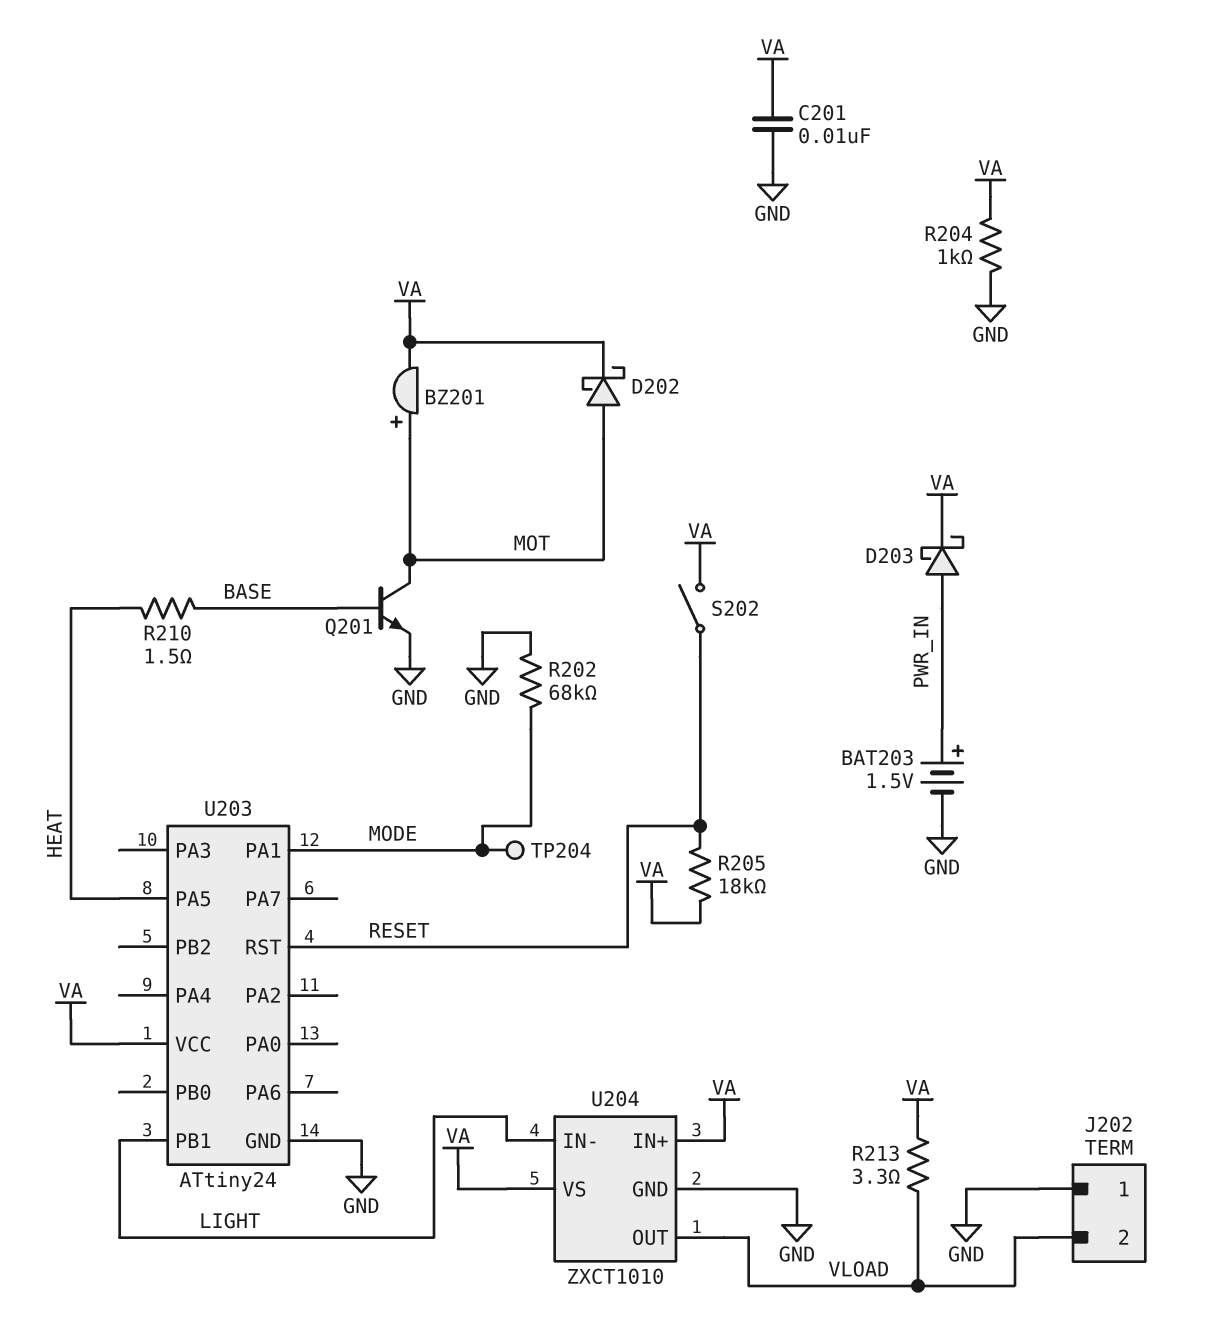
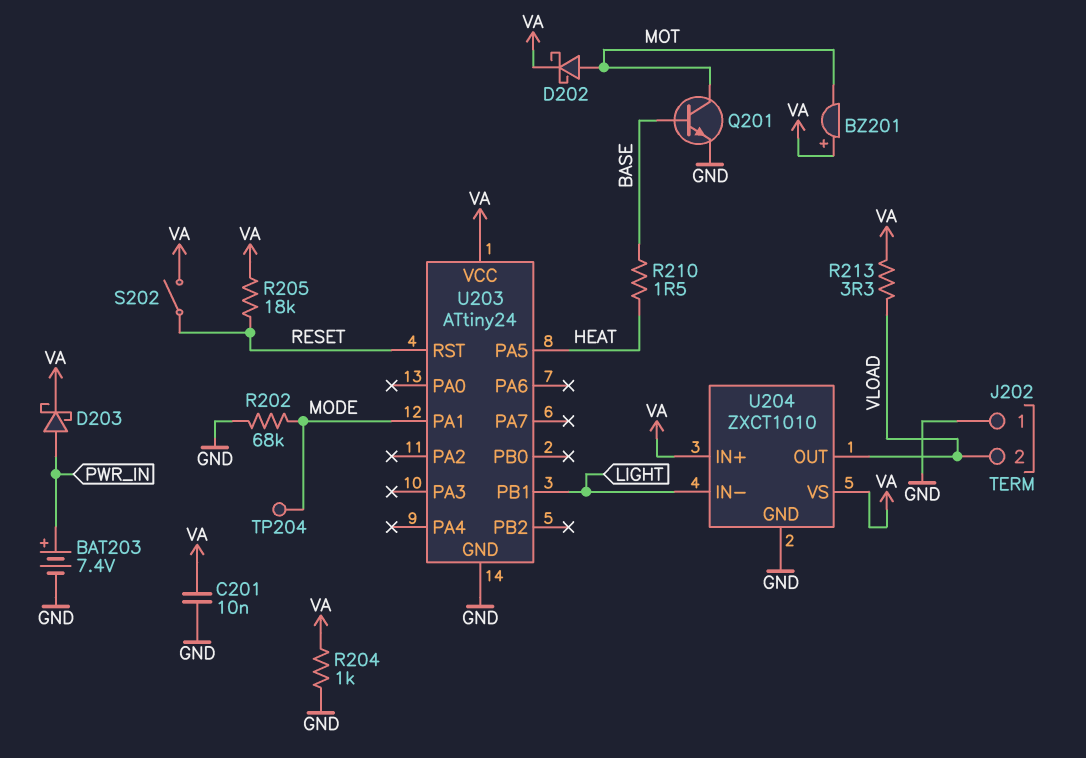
BAT203: 1.5V (plus PWR_IN, minus GND) -> 7.4V (plus PWR_IN, minus GND)
BZ201: buzzer (plus MOT, minus VA) -> buzzer (plus VA, minus MOT)

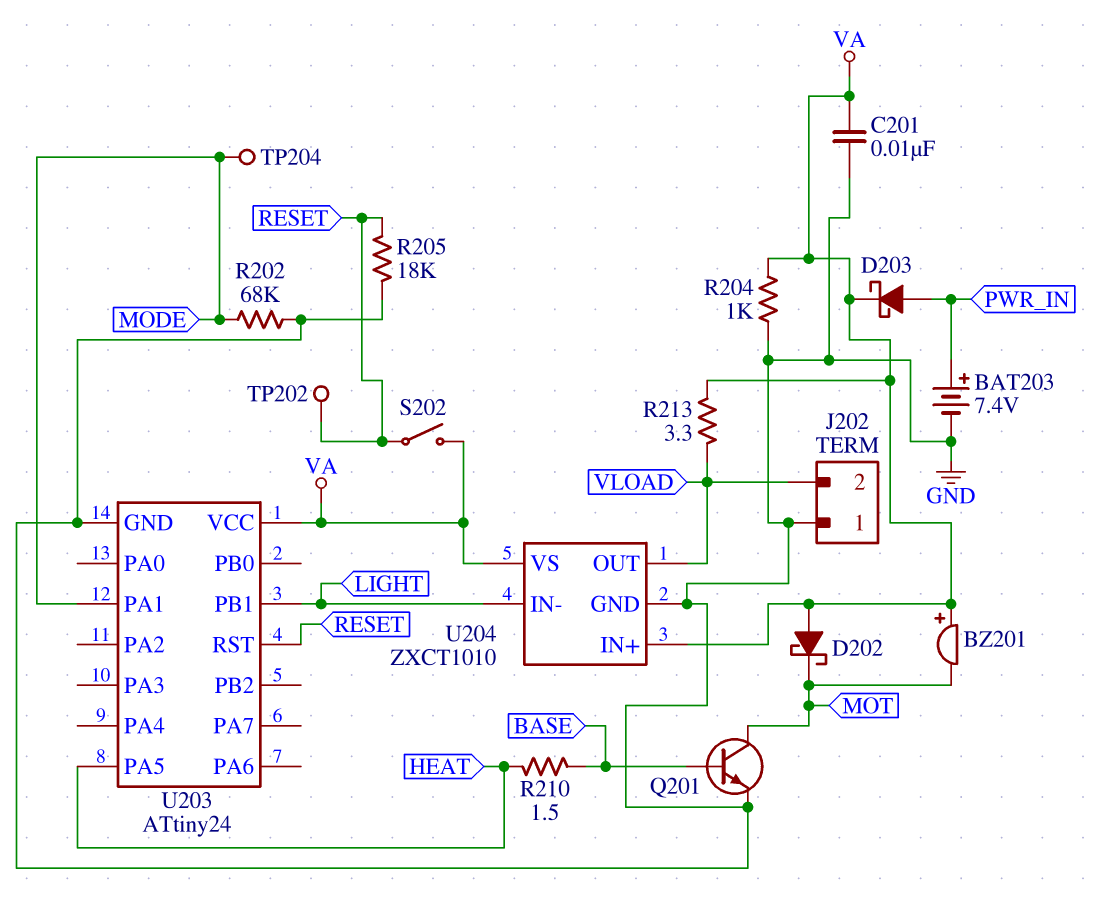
D202: schottky (A MOT, K VA) -> schottky (A VA, K MOT)
R205: 18k (RESET, VA) -> 18k (GND, RESET)
TP202: none -> test point (RESET)

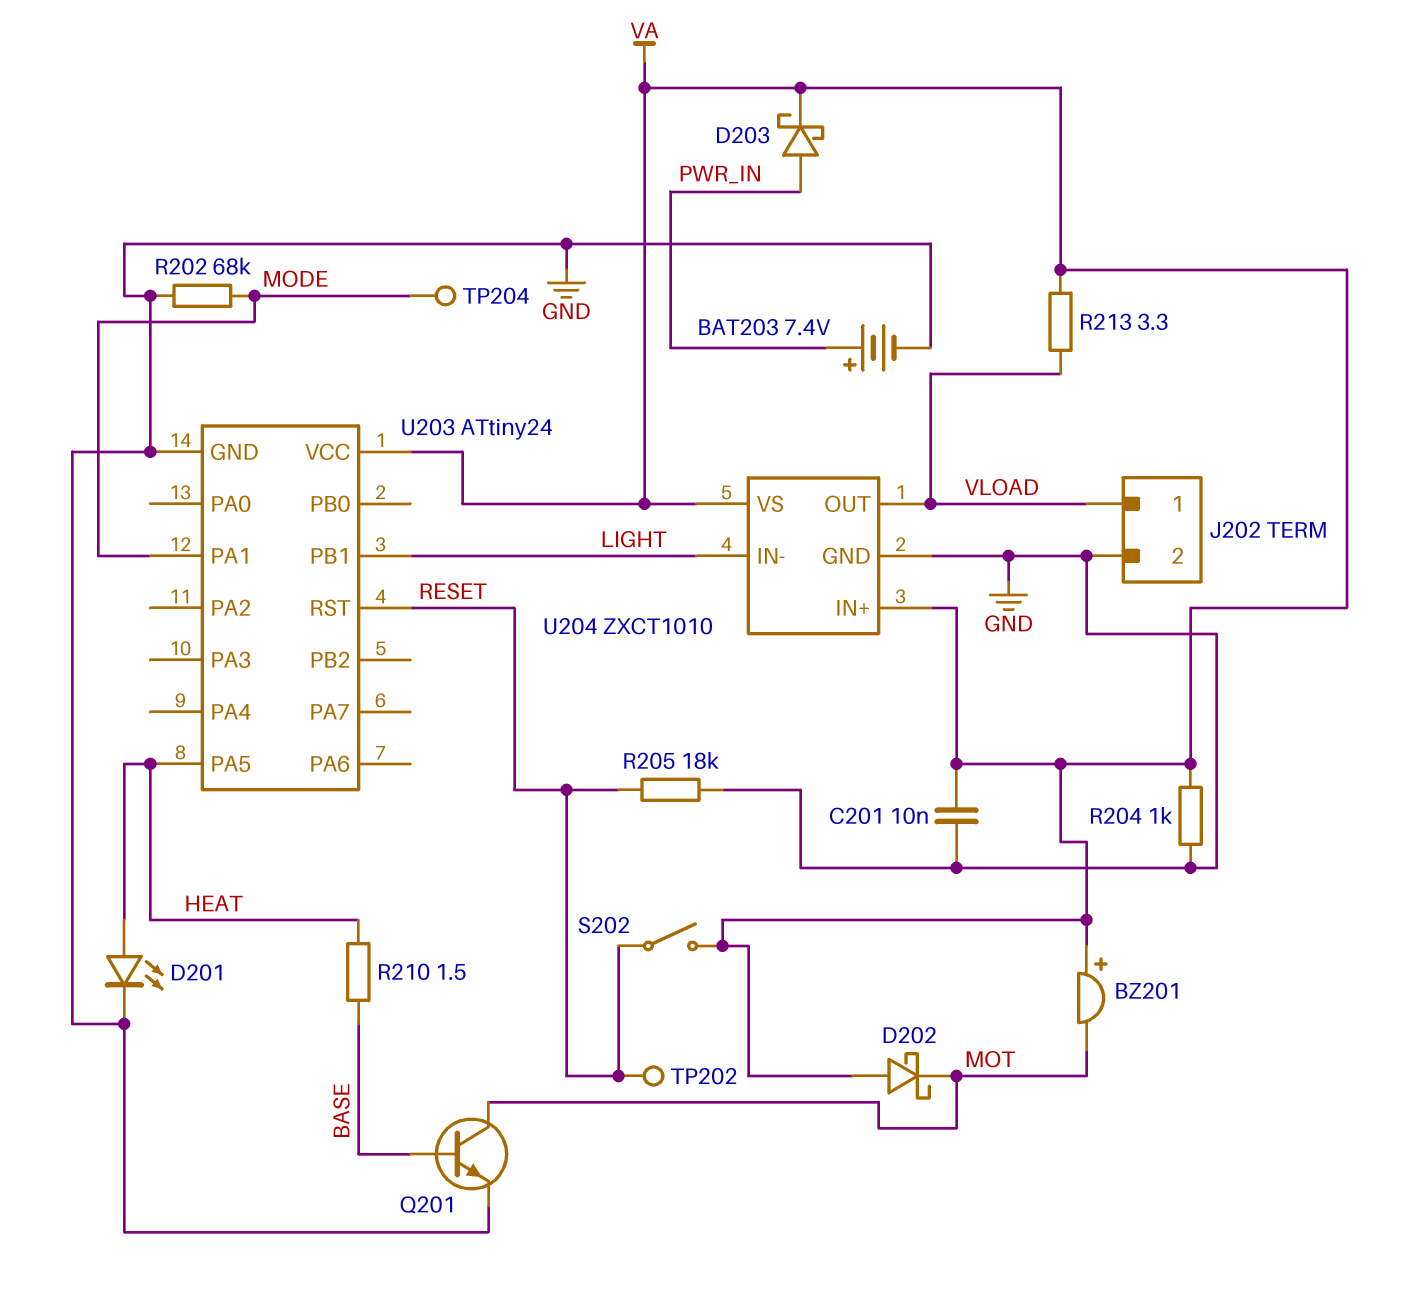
D201: none -> LED (A HEAT, K GND)
J202 pin 1: GND -> VLOAD
J202 pin 2: VLOAD -> GND

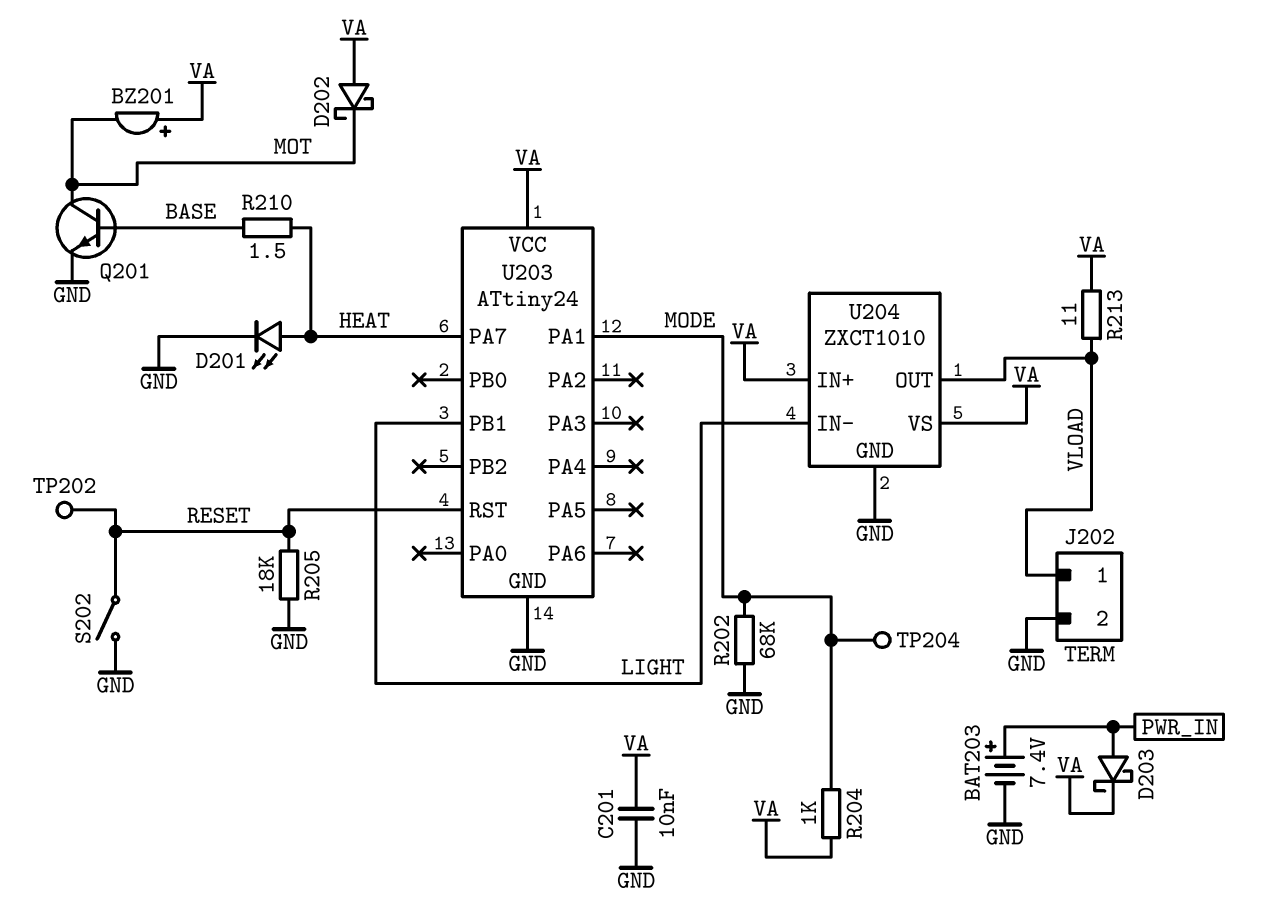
R204: 1k (GND, VA) -> 1k (MODE, VA)
R213: 3.3 (VA, VLOAD) -> 11 (VA, VLOAD)
S202: switch (RESET, VA) -> switch (GND, RESET)
U203 pin PA5: HEAT -> none
U203 pin PA7: none -> HEAT

